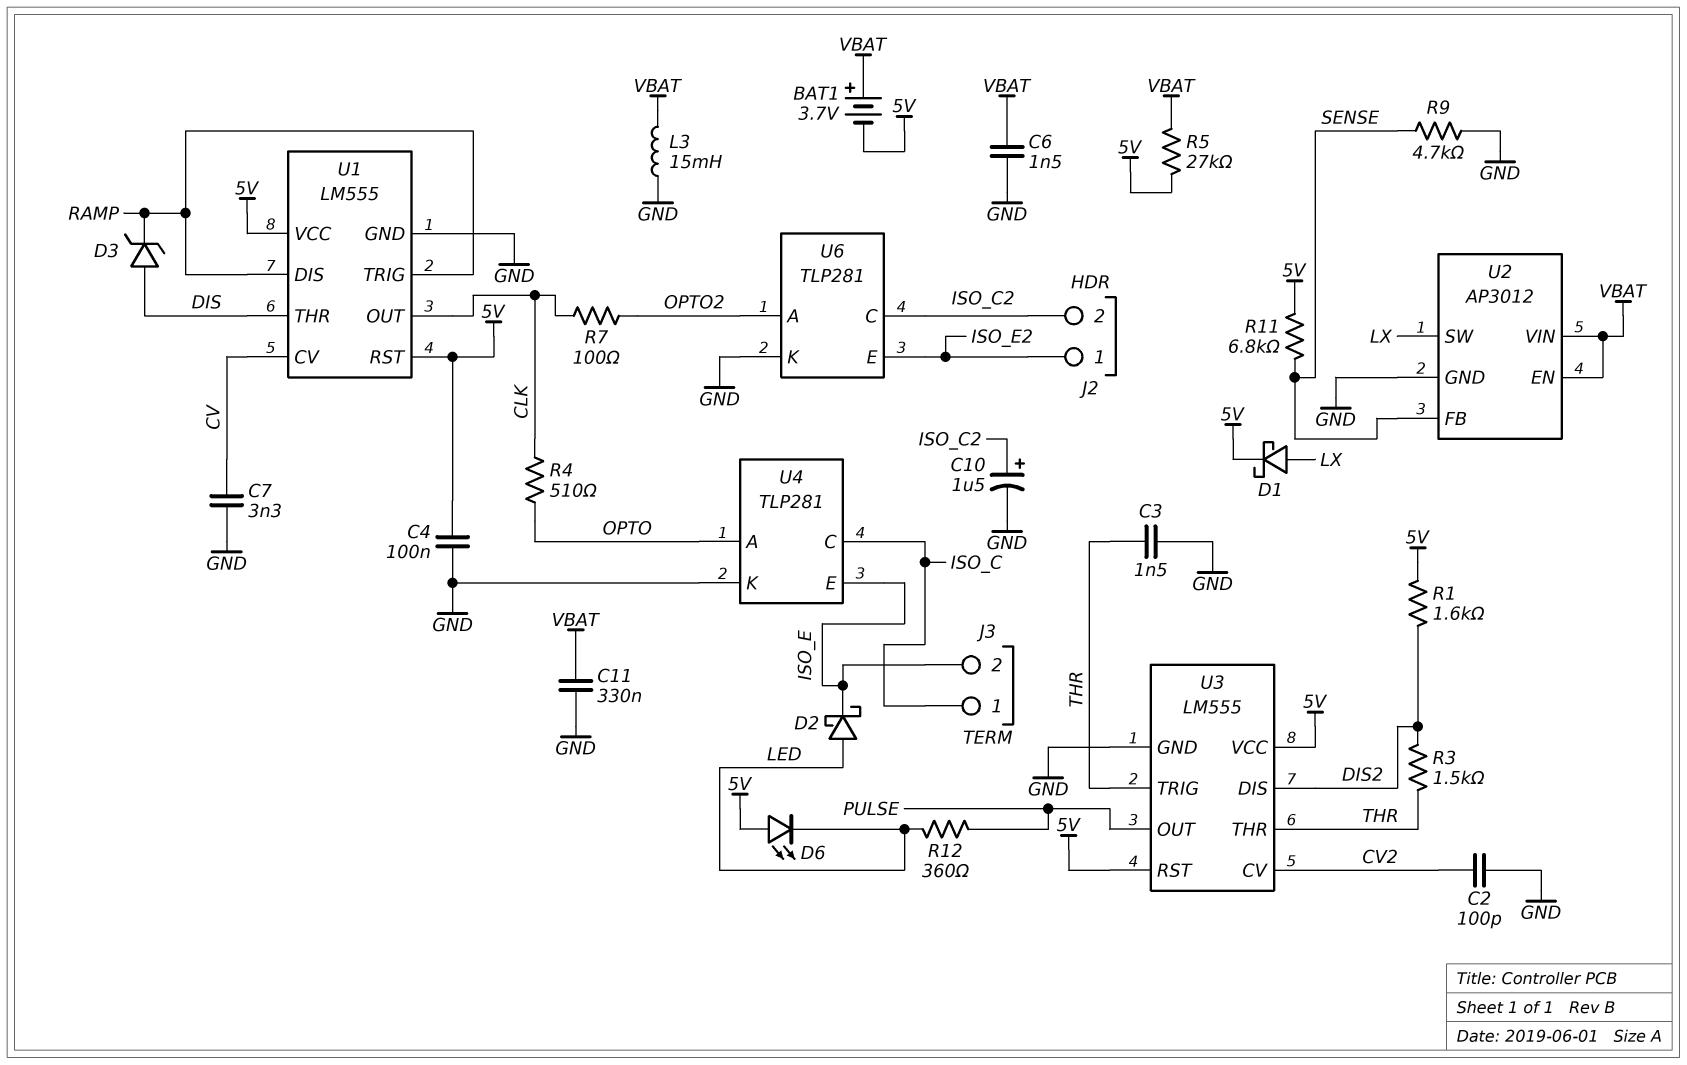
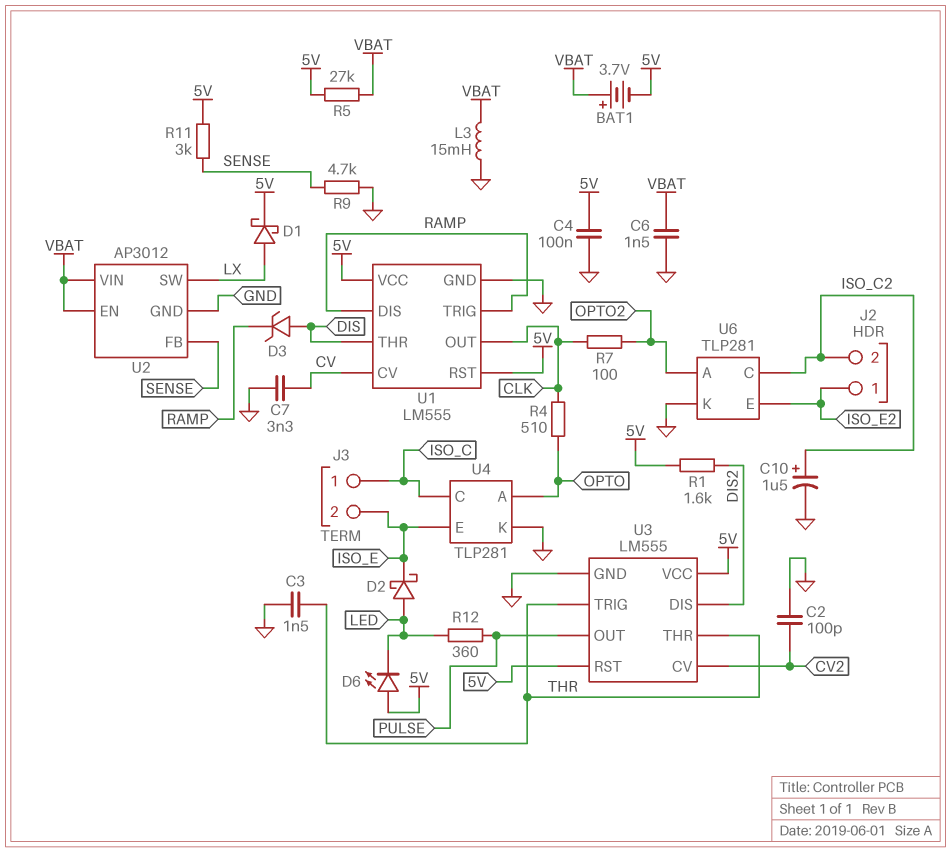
C11: 330nF (GND, VBAT) -> none
R3: 1.5k (DIS2, THR) -> none
R11: 6.8k (5V, SENSE) -> 3k (5V, SENSE)

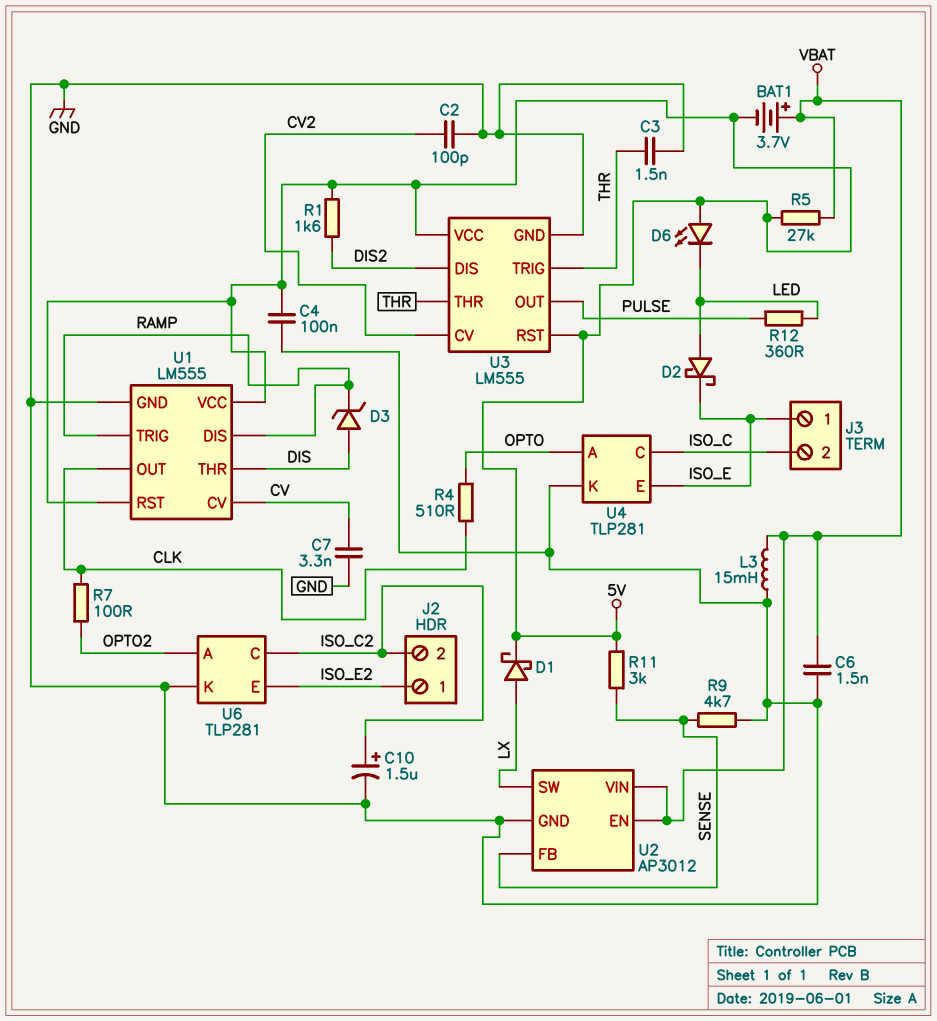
J3 pin 1: ISO_C -> ISO_E
J3 pin 2: ISO_E -> ISO_C

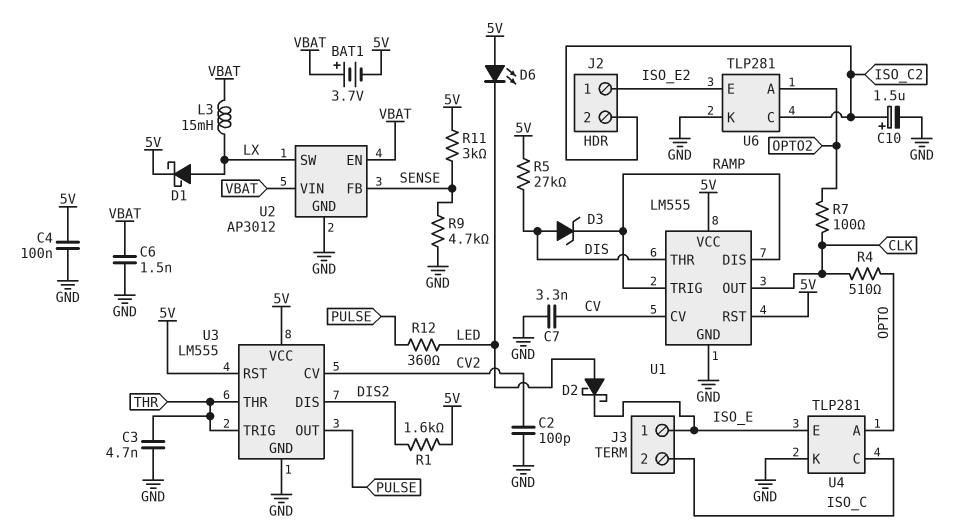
C3: 1.5nF (GND, THR) -> 4.7nF (GND, THR)
L3: 15mH (GND, VBAT) -> 15mH (LX, VBAT)
R5: 27k (5V, VBAT) -> 27k (5V, DIS)

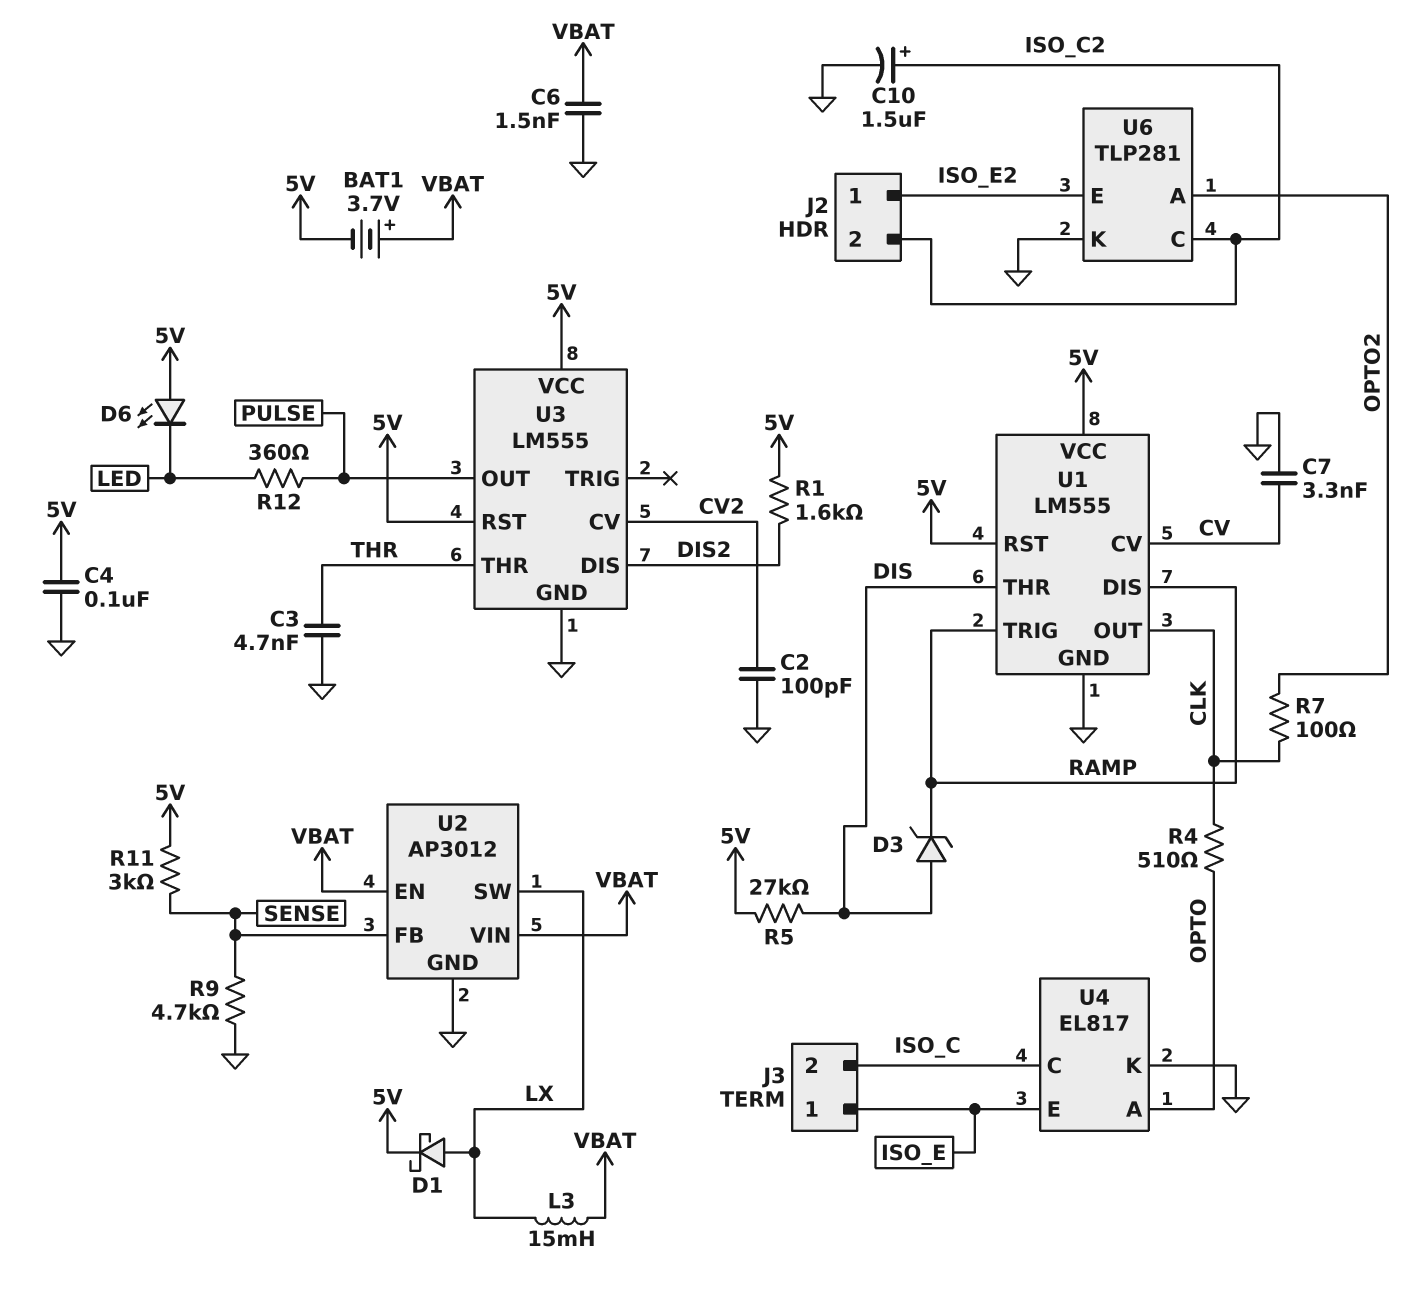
D2: schottky (A LED, K ISO_E) -> none
U3 pin TRIG: THR -> none
U4: TLP281 -> EL817

